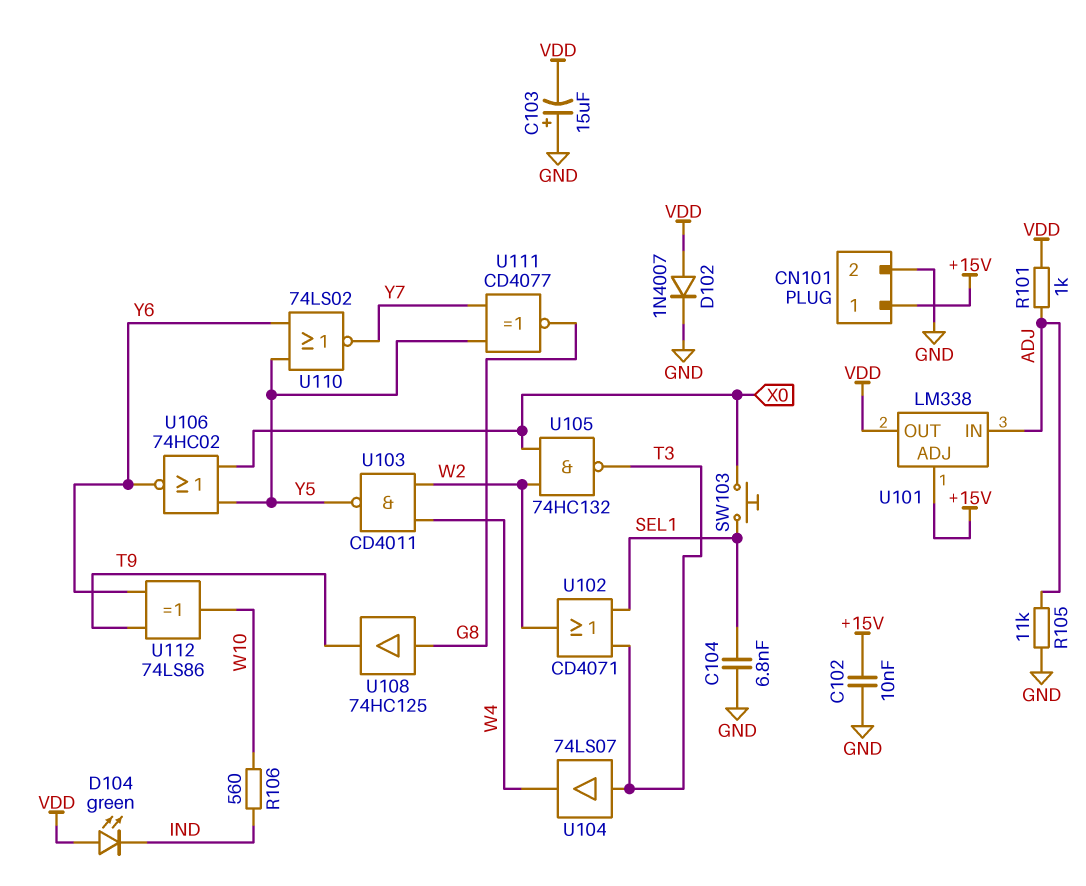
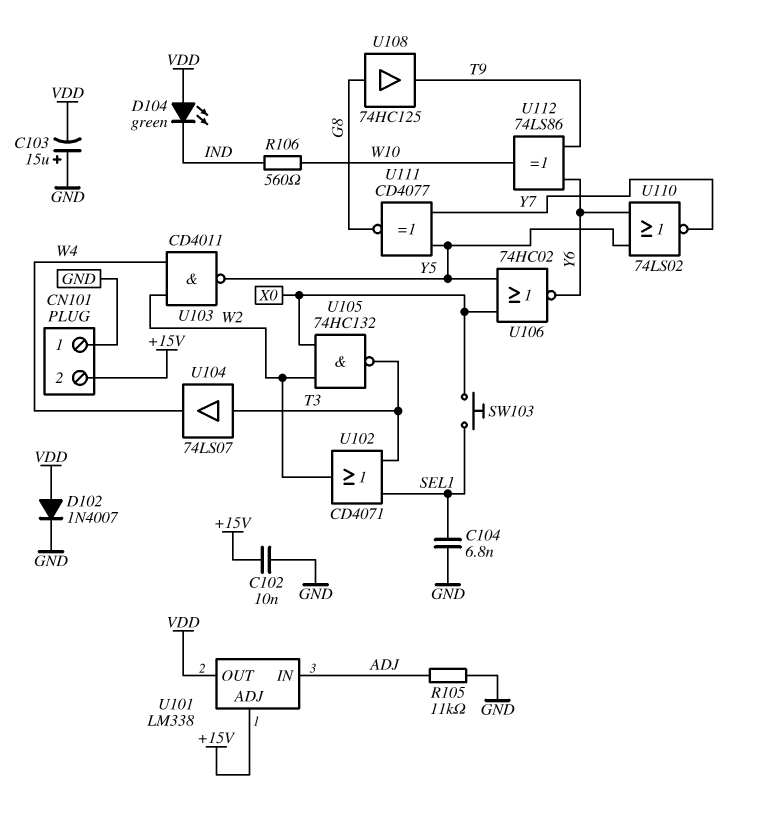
CN101 pin 1: +15V -> GND
CN101 pin 2: GND -> +15V
R101: 1k (ADJ, VDD) -> none

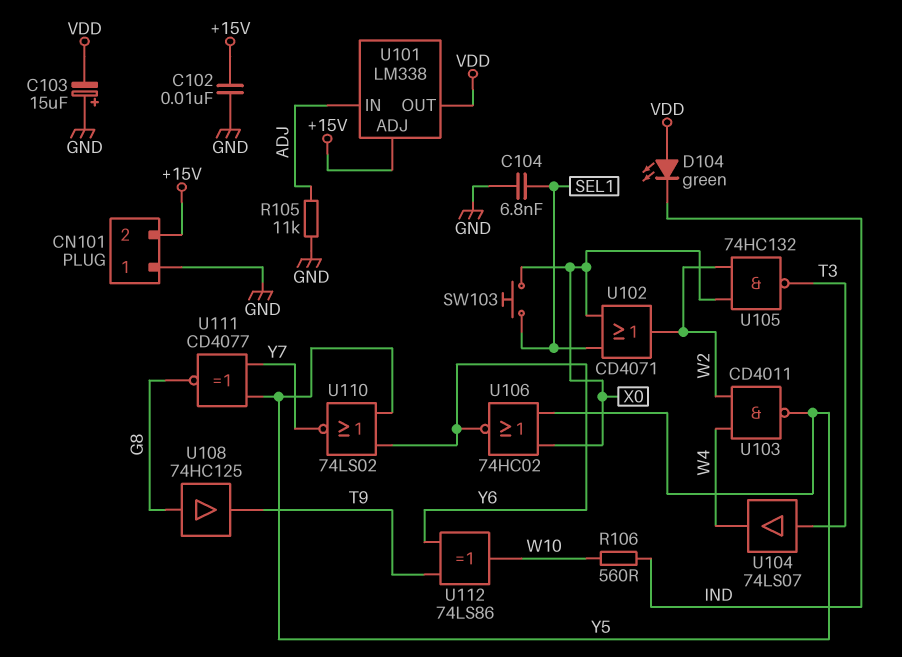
D102: diode 1N4007 (A VDD, K GND) -> none
U102: OR CD4071 (in SEL1, in T3, out W2) -> OR CD4071 (in SEL1, in X0, out W2)

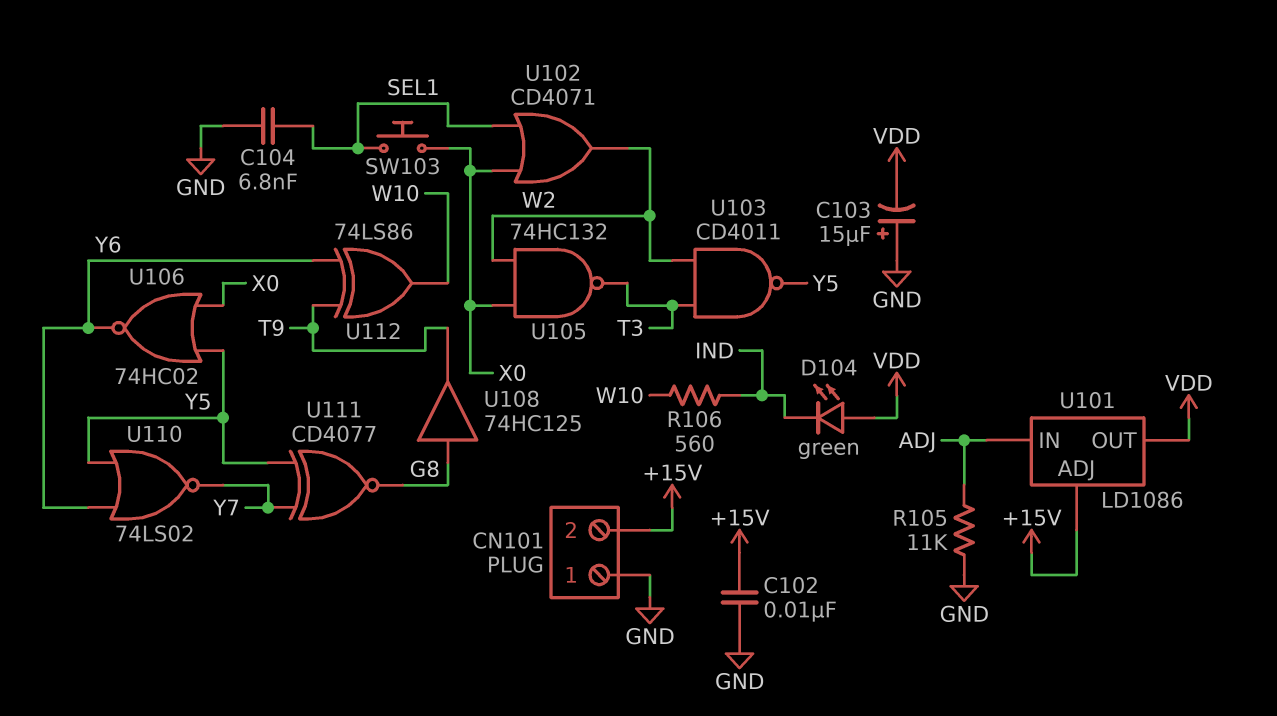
U101: LM338 -> LD1086
U103: NAND CD4011 (in W2, in W4, out Y5) -> NAND CD4011 (in T3, in W2, out Y5)
U104: buffer 74LS07 (in T3, out W4) -> none

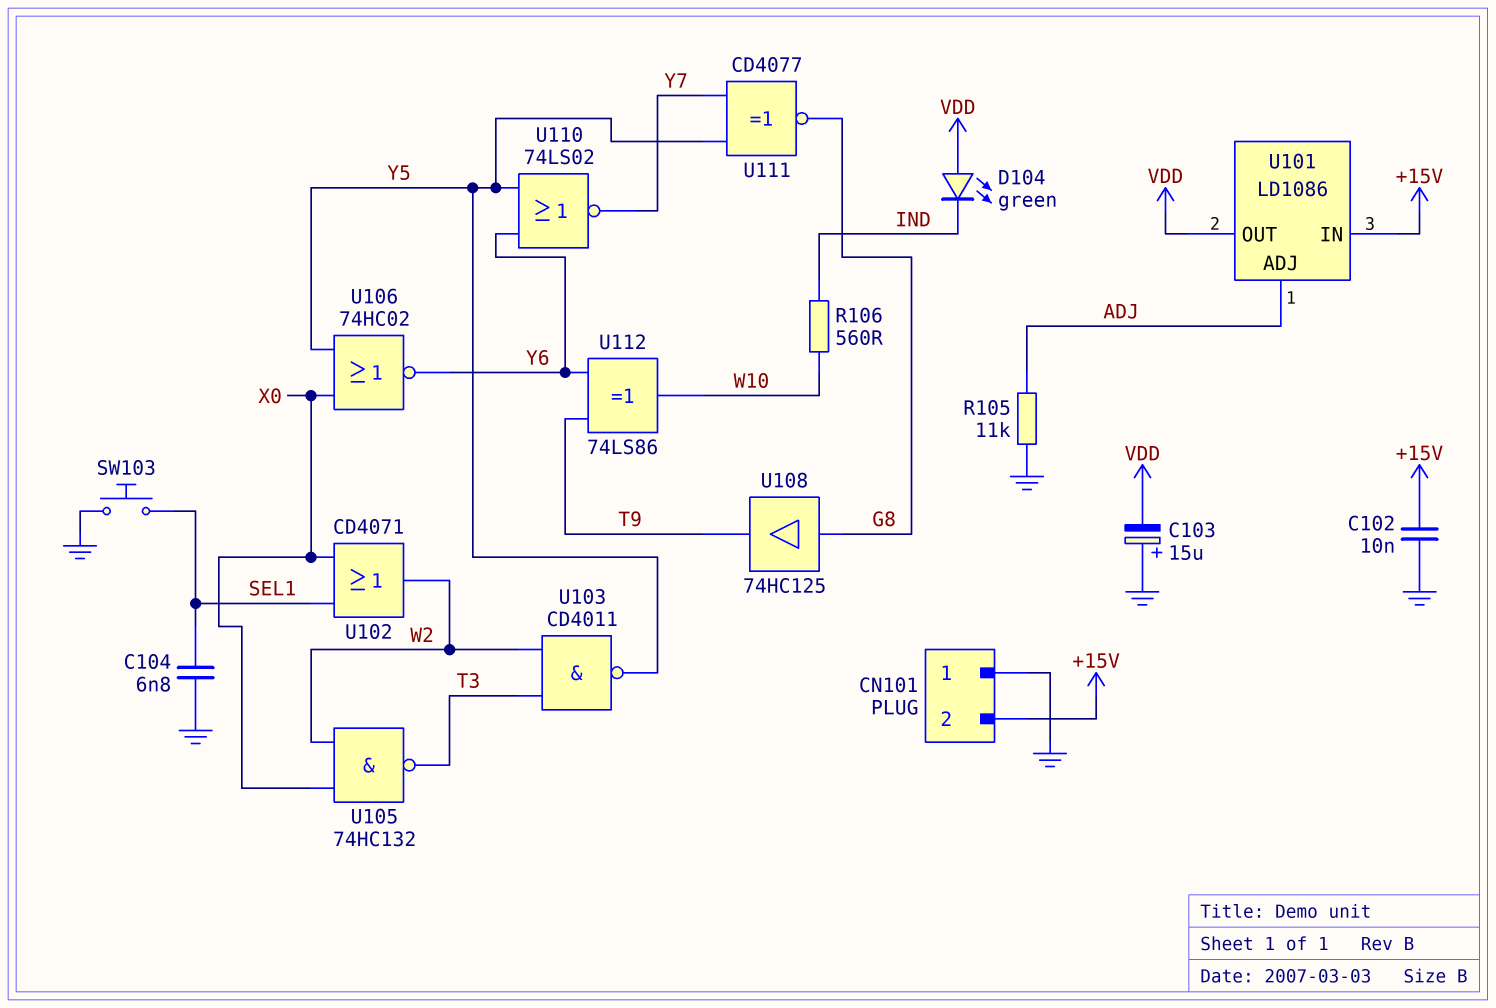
SW103: button (SEL1, X0) -> button (GND, SEL1)
U101 pin ADJ: +15V -> ADJ
U101 pin IN: ADJ -> +15V

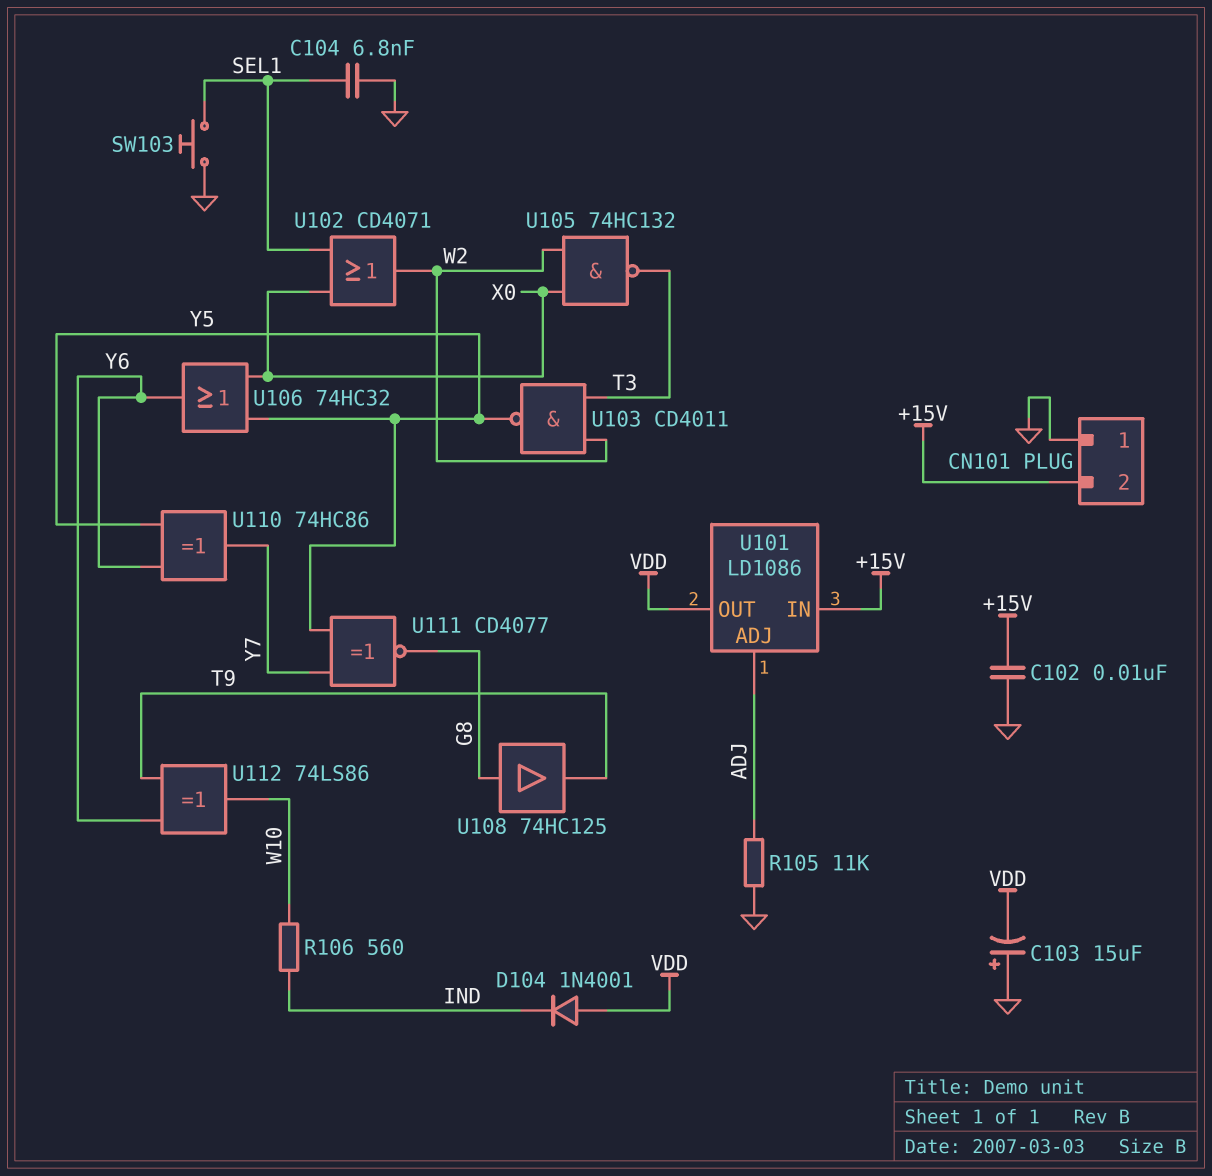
D104: LED green (A VDD, K IND) -> diode 1N4001 (A VDD, K IND)
U106: NOR 74HC02 (in X0, in Y5, out Y6) -> OR 74HC32 (in X0, in Y5, out Y6)
U110: NOR 74LS02 (in Y5, in Y6, out Y7) -> XOR 74HC86 (in Y5, in Y6, out Y7)

